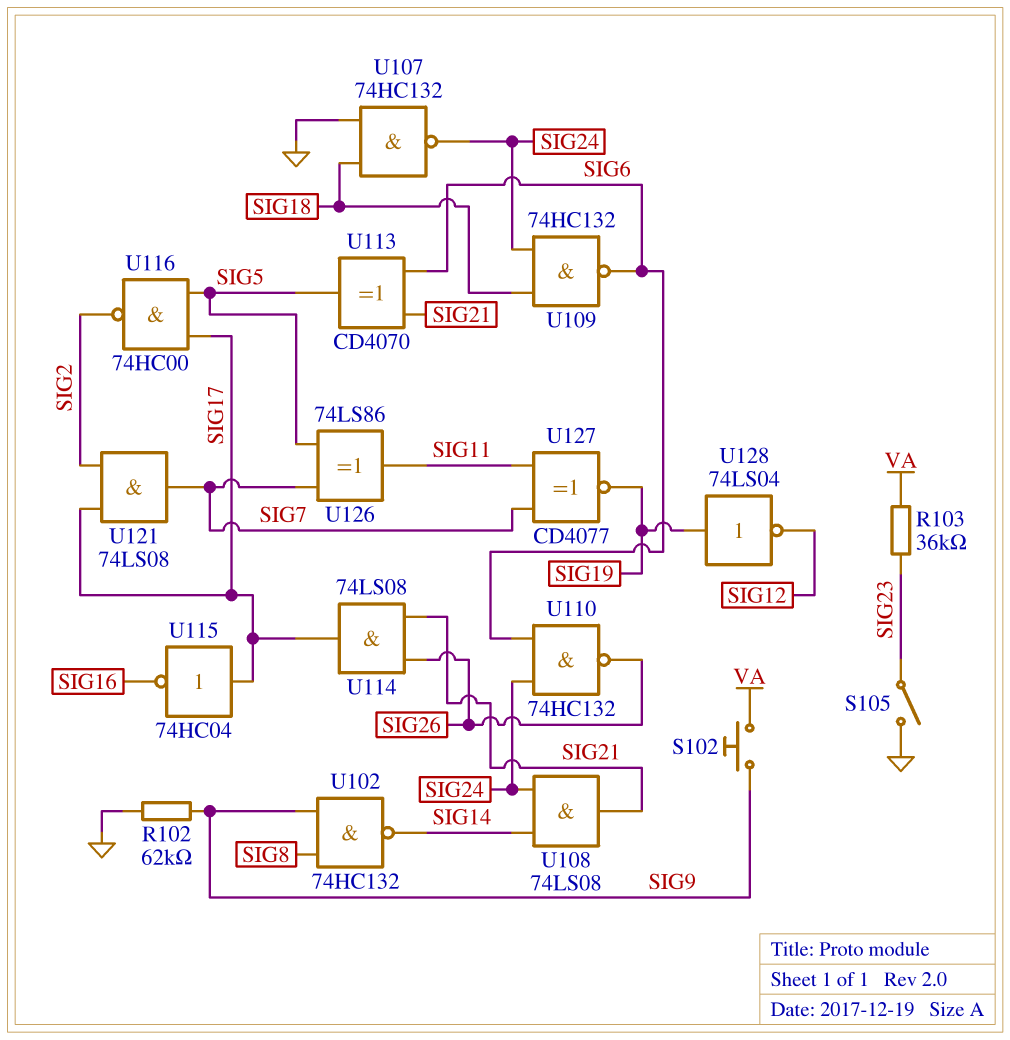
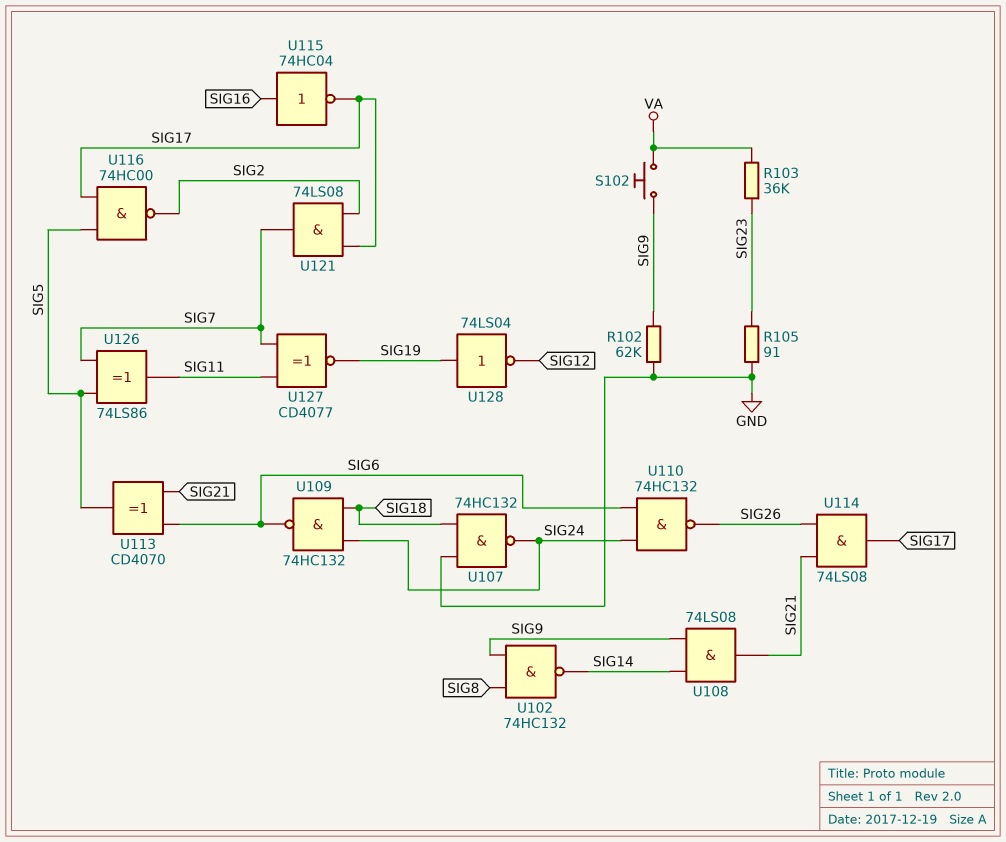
R105: none -> 91 (GND, SIG23)
S105: switch (GND, SIG23) -> none
U108: AND 74LS08 (in SIG14, in SIG24, out SIG21) -> AND 74LS08 (in SIG9, in SIG14, out SIG21)
U115: NOT 74HC04 (in SIG17, out SIG16) -> NOT 74HC04 (in SIG16, out SIG17)

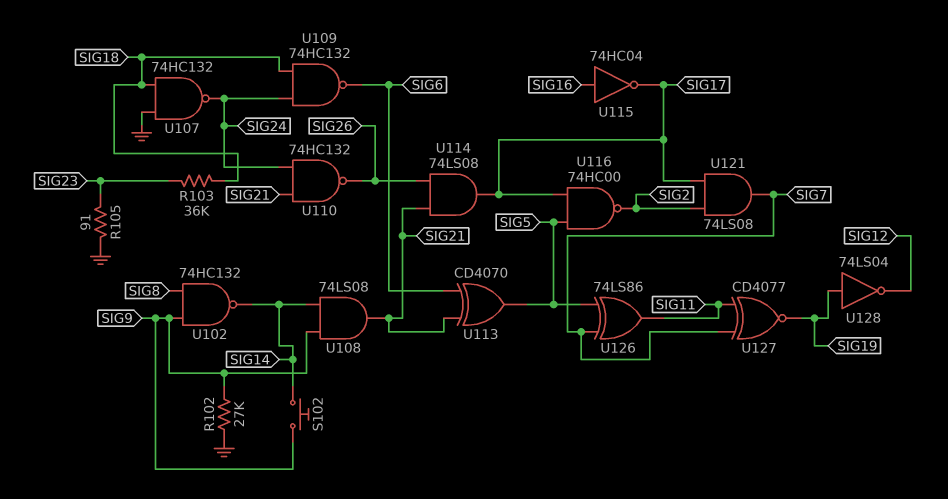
R102: 62k (GND, SIG9) -> 27k (GND, SIG9)
R103: 36k (SIG23, VA) -> 36k (SIG18, SIG23)
S102: button (SIG9, VA) -> button (SIG9, SIG14)
U110: NAND 74HC132 (in SIG6, in SIG24, out SIG26) -> NAND 74HC132 (in SIG21, in SIG24, out SIG26)

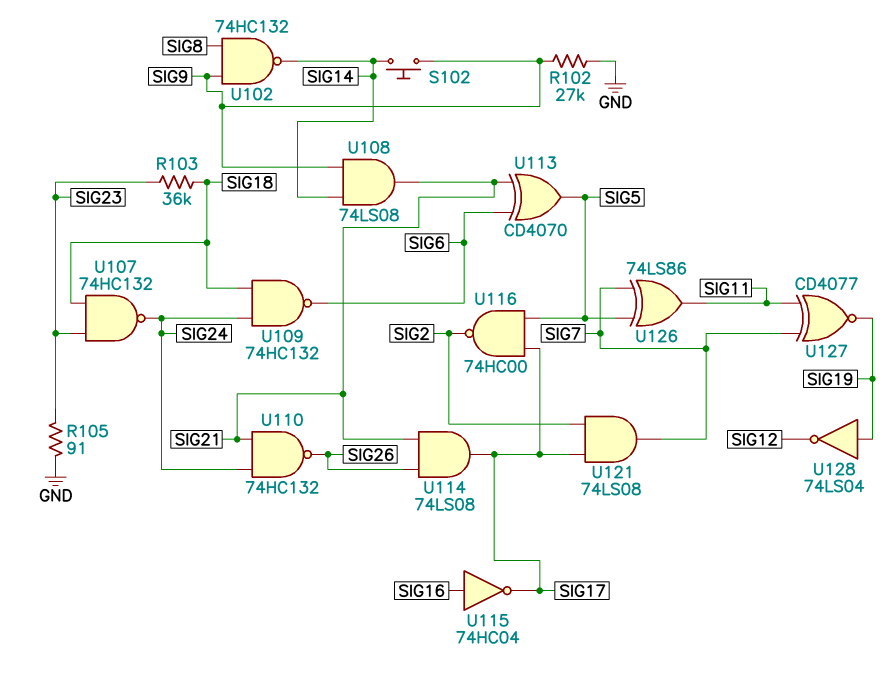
U107: NAND 74HC132 (in GND, in SIG18, out SIG24) -> NAND 74HC132 (in SIG18, in SIG23, out SIG24)

